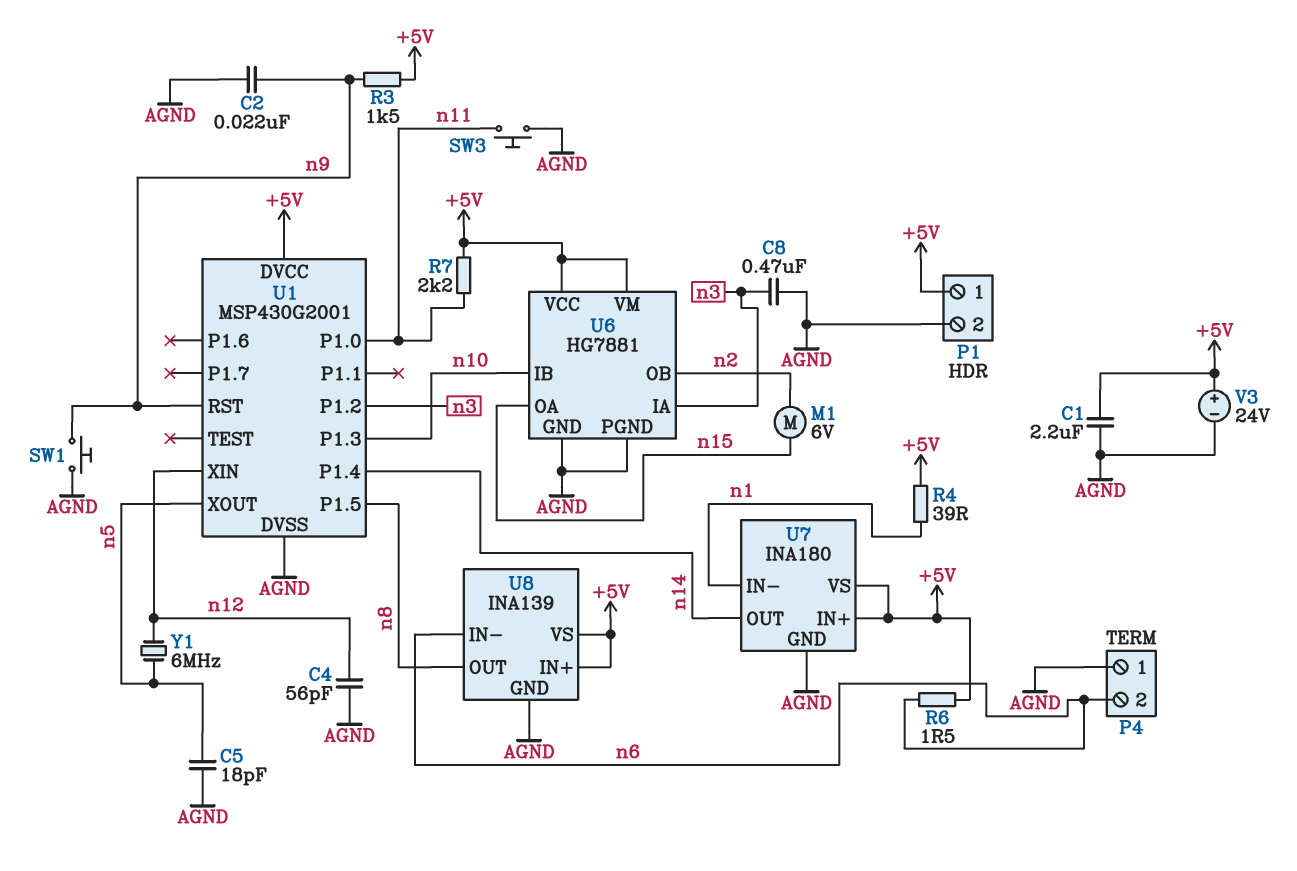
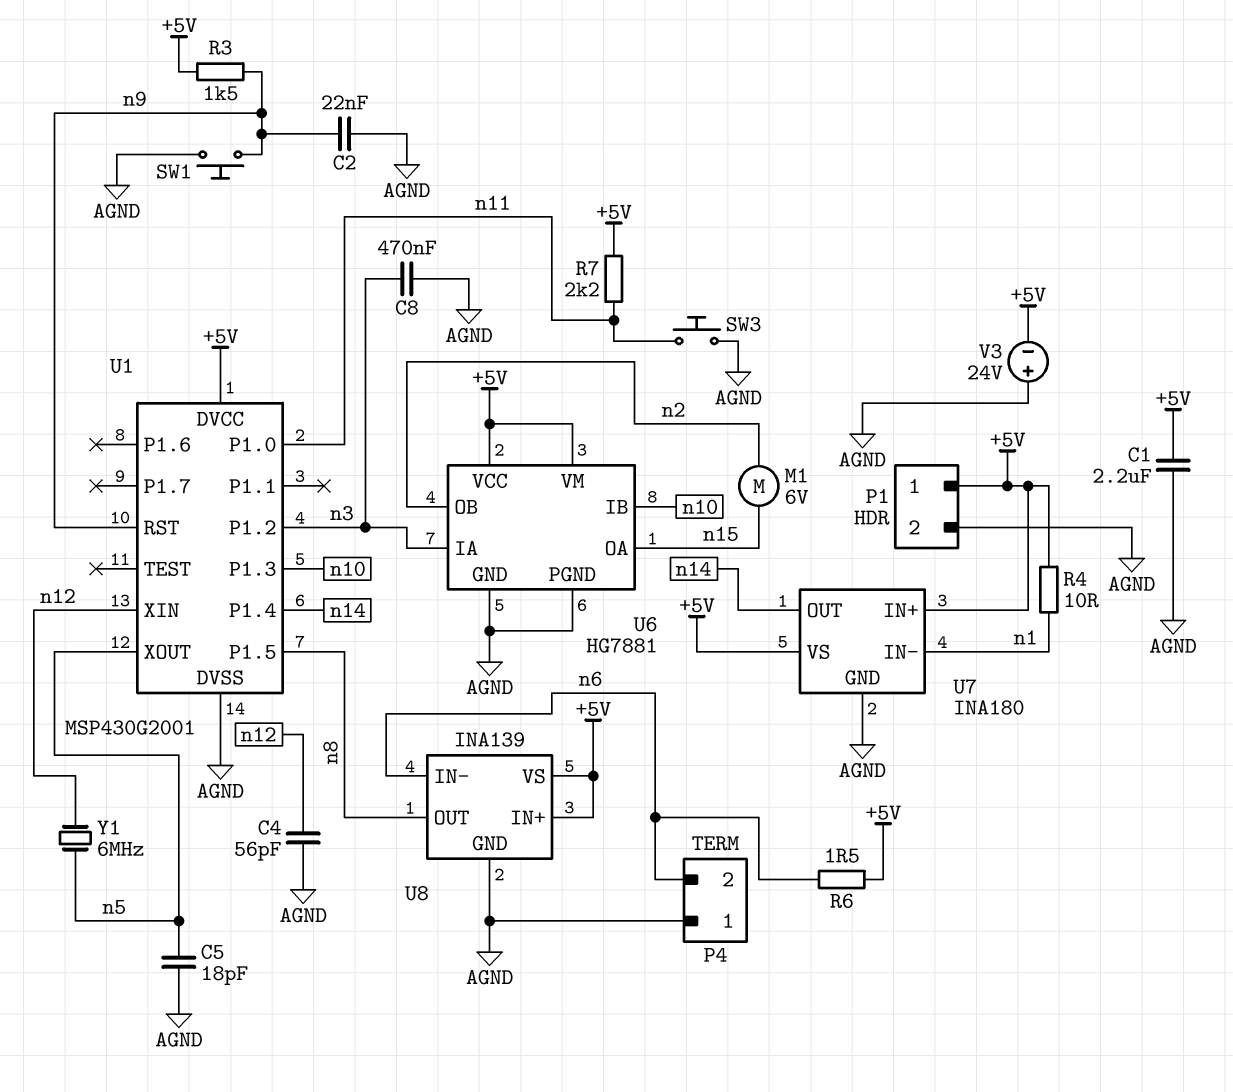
R4: 39 (+5V, n1) -> 10 (+5V, n1)
V3: 24V (plus +5V, minus AGND) -> 24V (plus AGND, minus +5V)

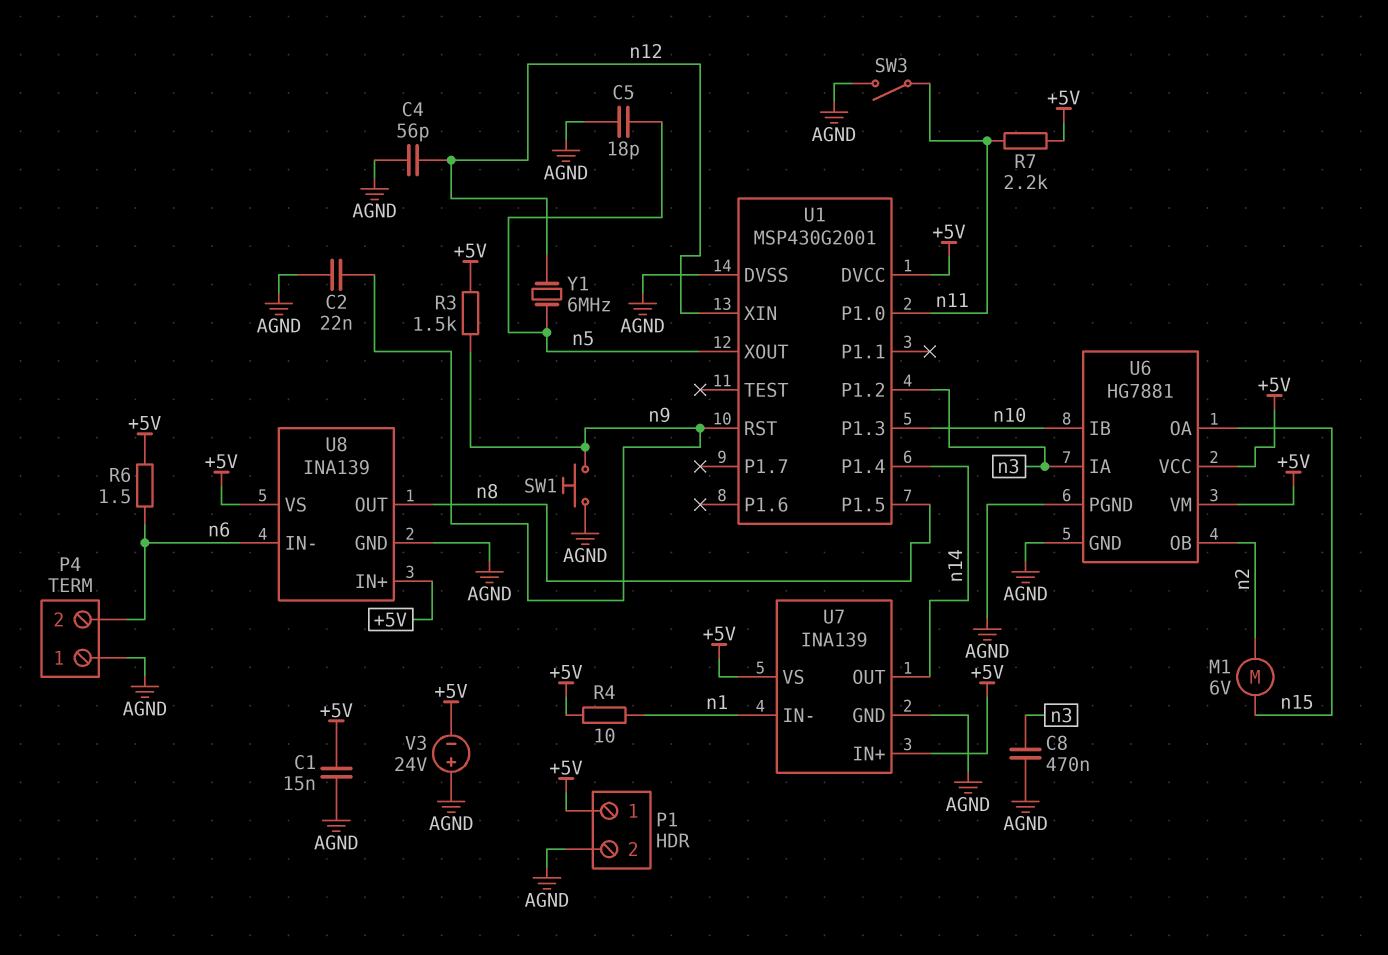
C1: 2.2uF (+5V, AGND) -> 15nF (+5V, AGND)
SW3: button (AGND, n11) -> switch (AGND, n11)
U7: INA180 -> INA139

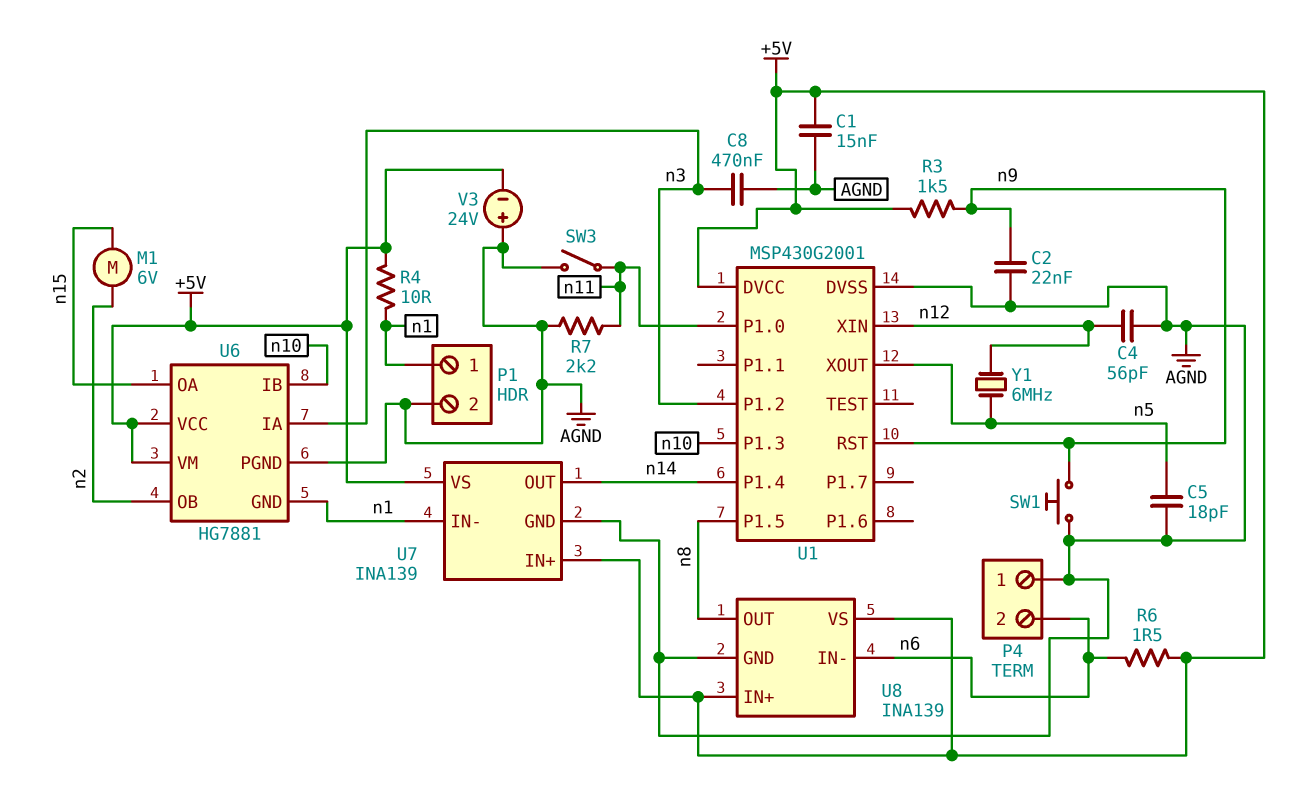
P1 pin 1: +5V -> n1
R7: 2.2k (+5V, n11) -> 2.2k (AGND, n11)
U6 pin GND: AGND -> n1

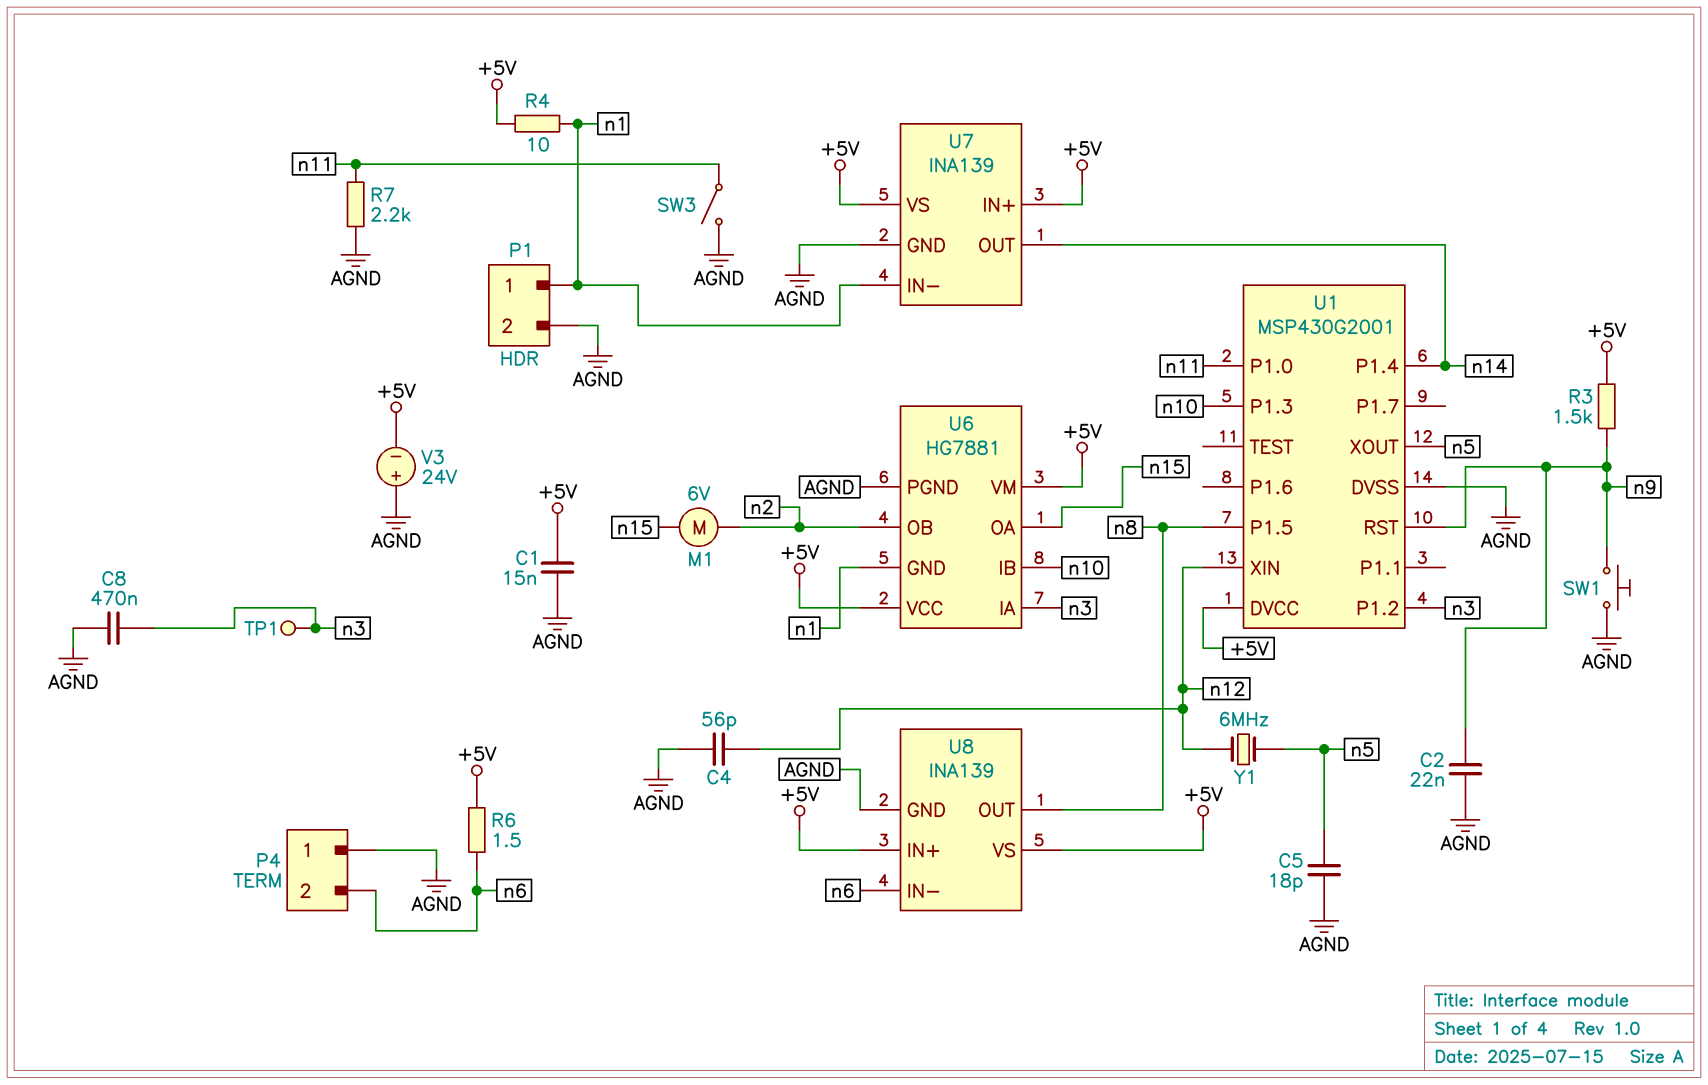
TP1: none -> test point (n3)

